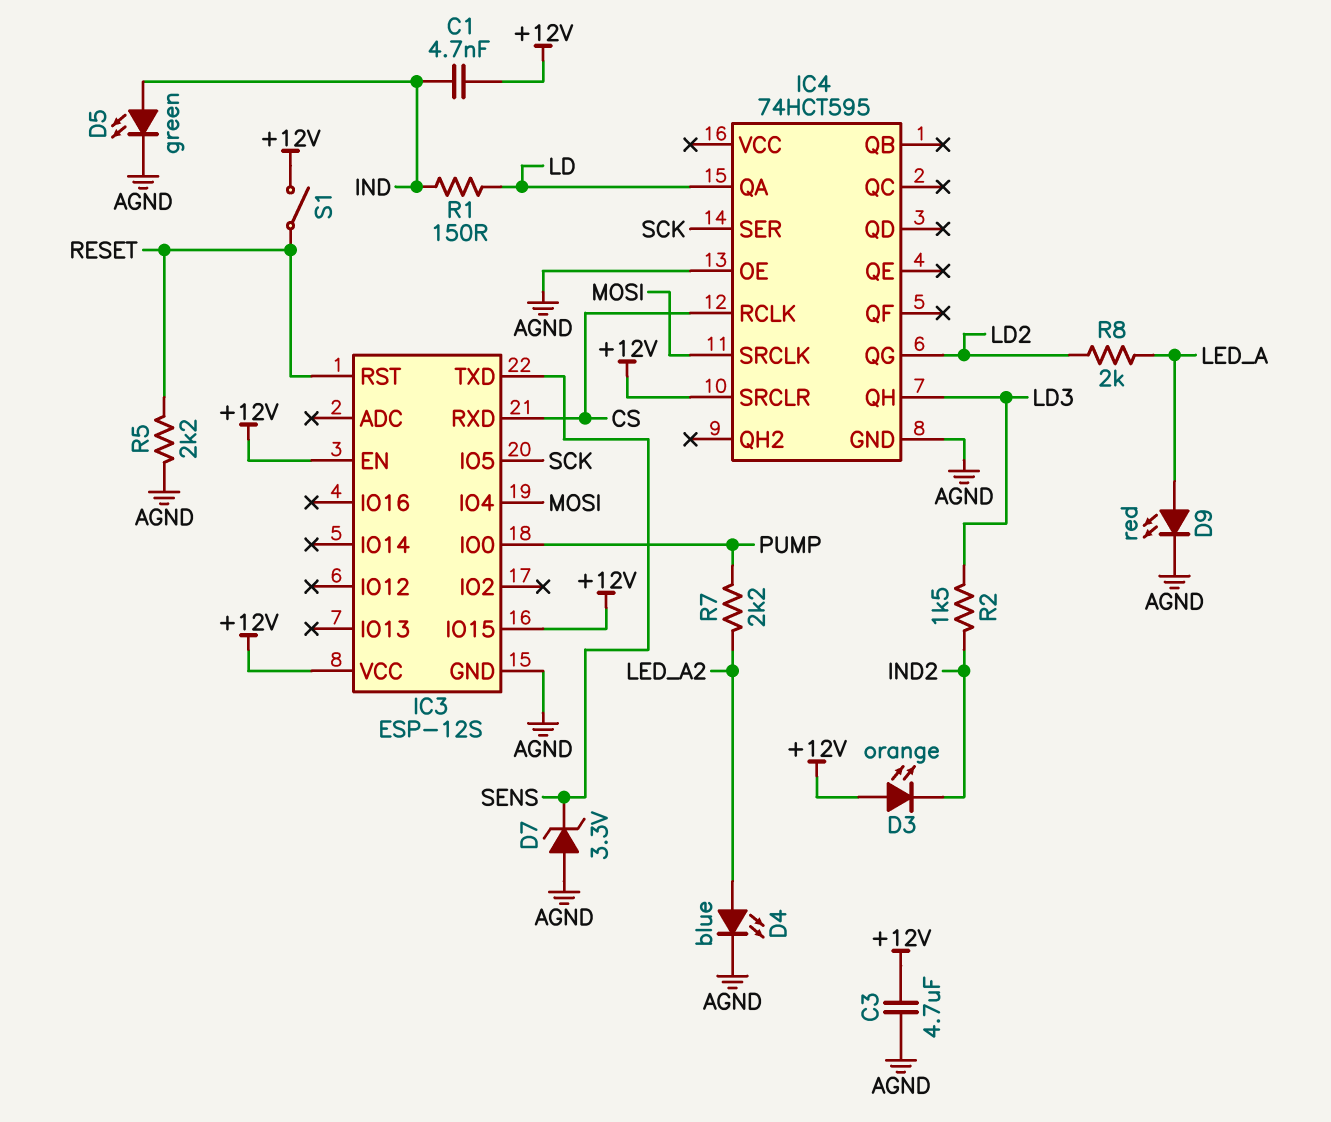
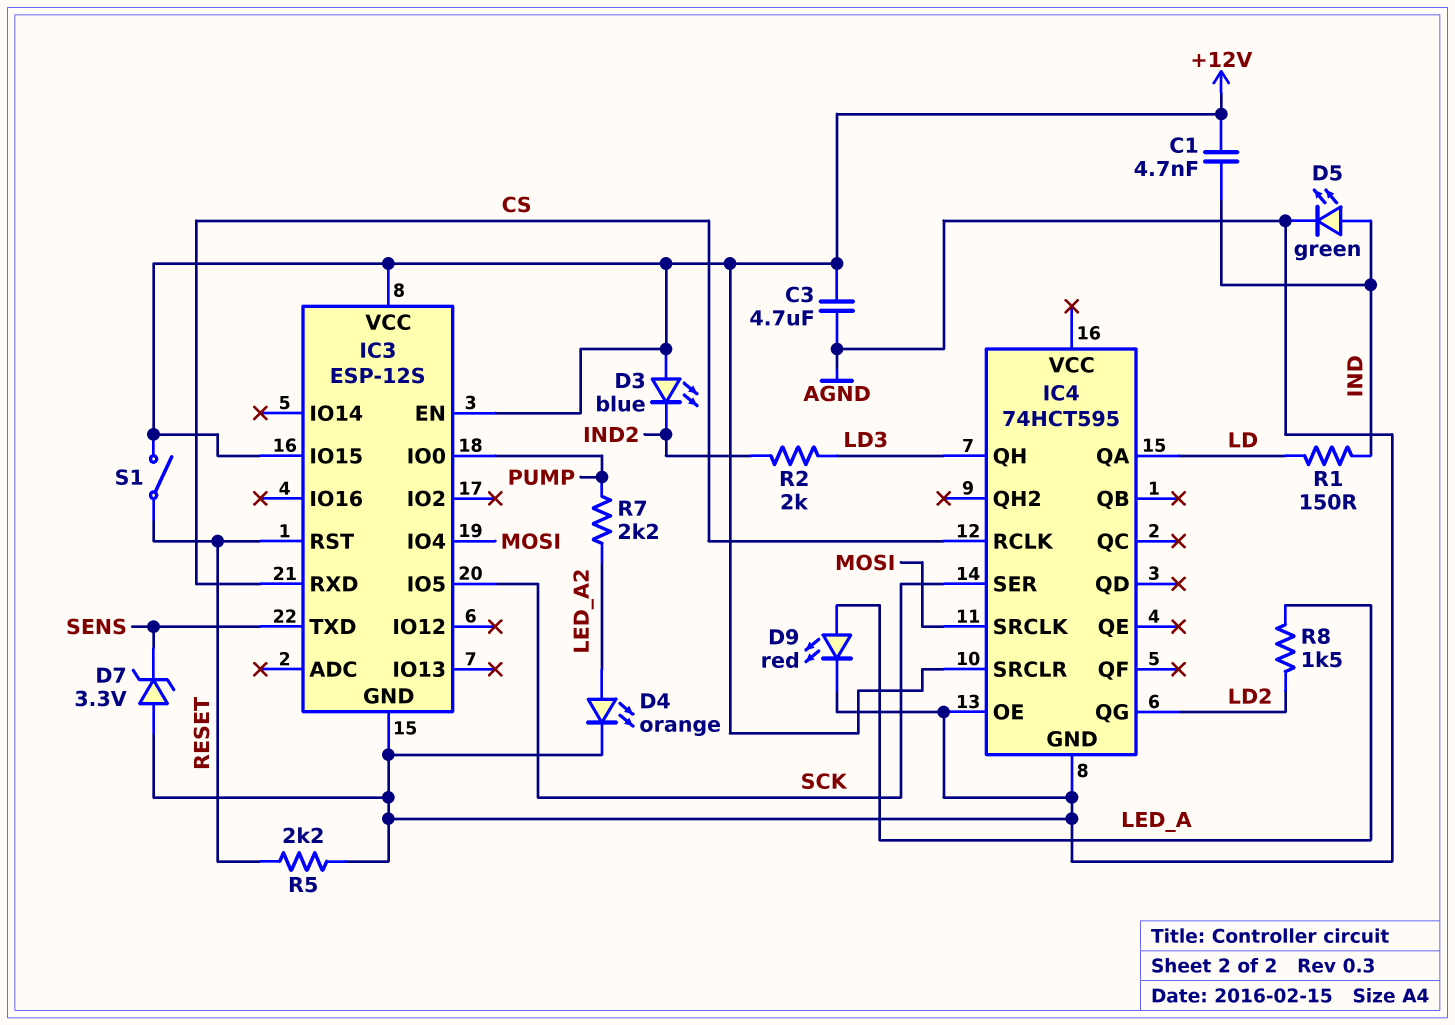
D3: LED orange (A +12V, K IND2) -> LED blue (A +12V, K IND2)
D4: LED blue (A LED_A2, K AGND) -> LED orange (A LED_A2, K AGND)
R2: 1.5k (IND2, LD3) -> 2k (IND2, LD3)
R8: 2k (LD2, LED_A) -> 1.5k (LD2, LED_A)

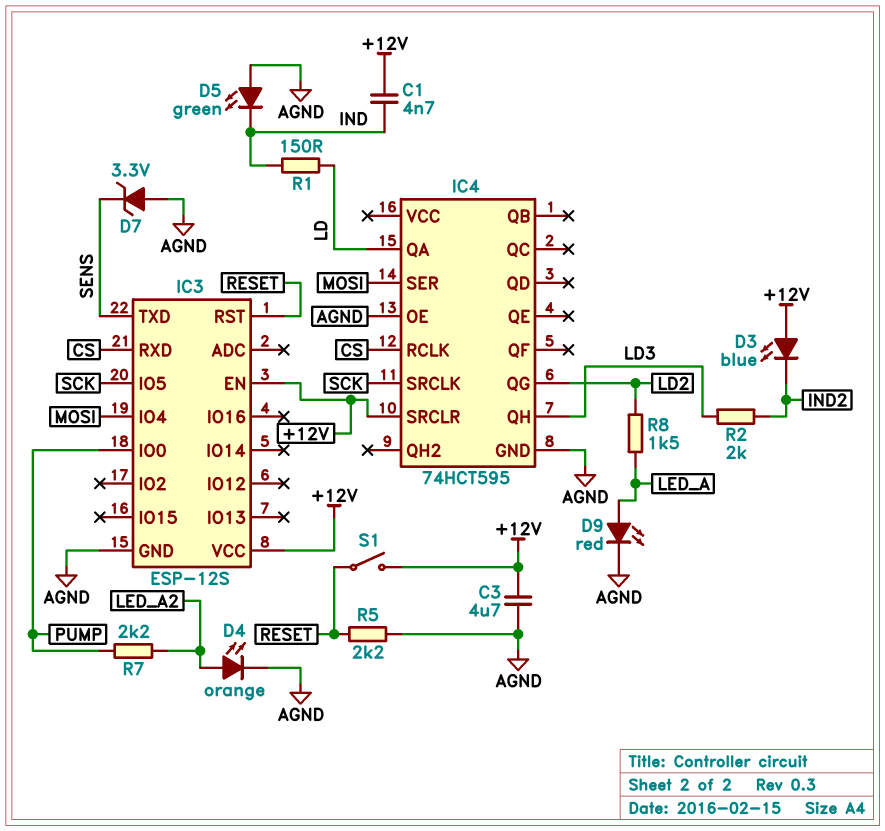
D5: LED green (A IND, K AGND) -> LED green (A AGND, K IND)
IC3 pin IO15: +12V -> none
IC4 pin SER: SCK -> MOSI
IC4 pin SRCLK: MOSI -> SCK

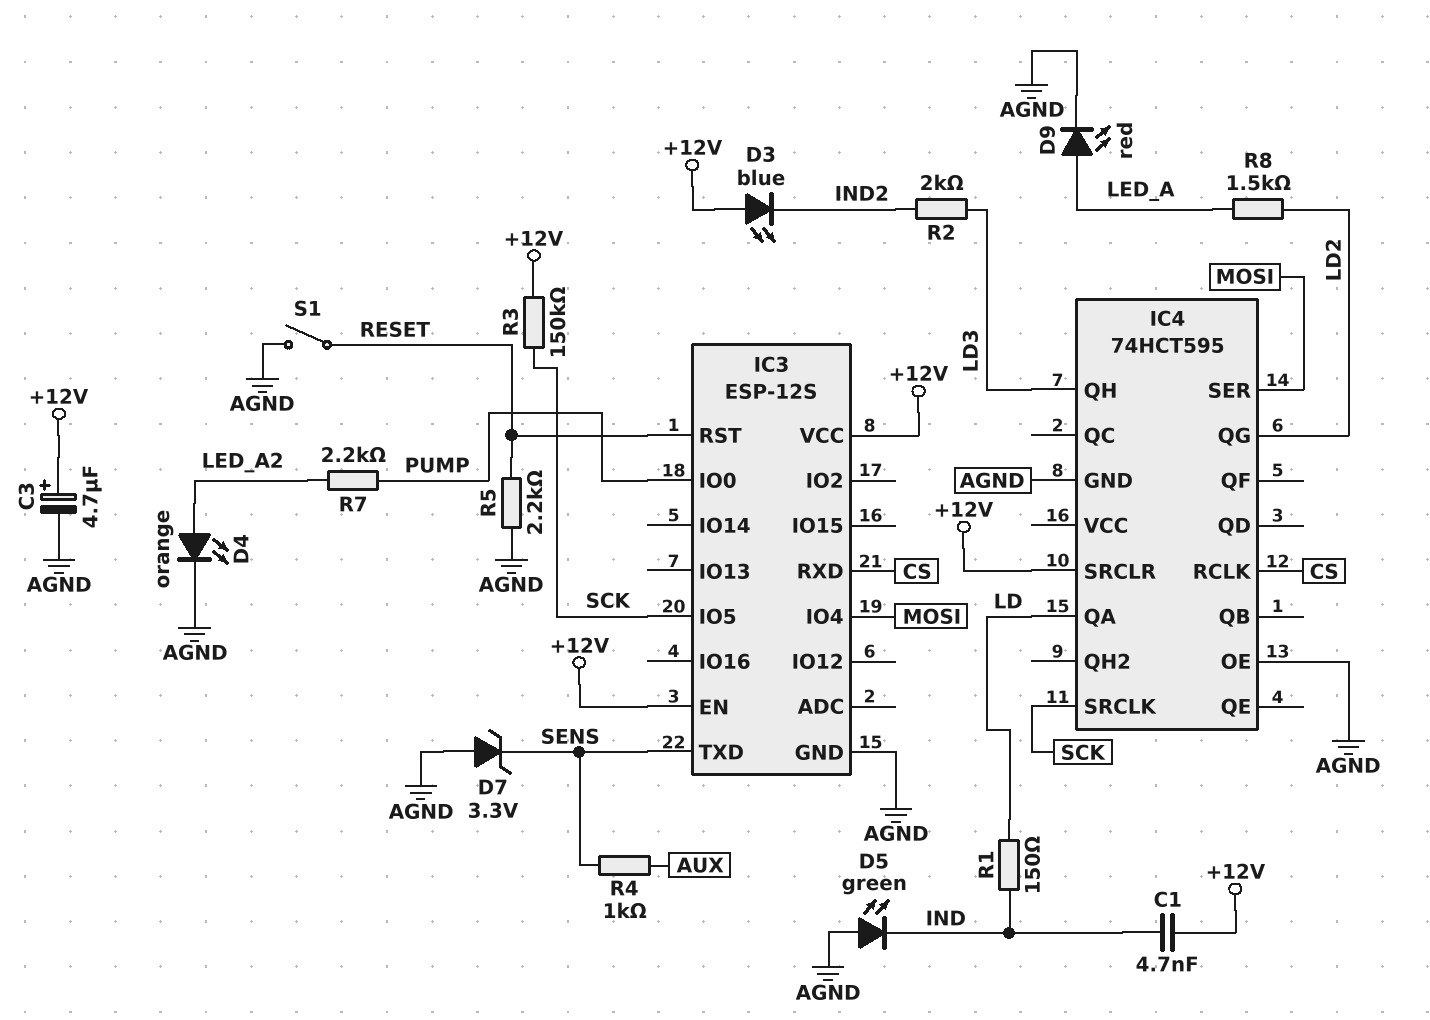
C3: 4.7uF (+12V, AGND) -> 4.7uF (plus +12V, minus AGND)
R3: none -> 150k (+12V, SCK)
R4: none -> 1k (AUX, SENS)
S1: switch (+12V, RESET) -> switch (AGND, RESET)

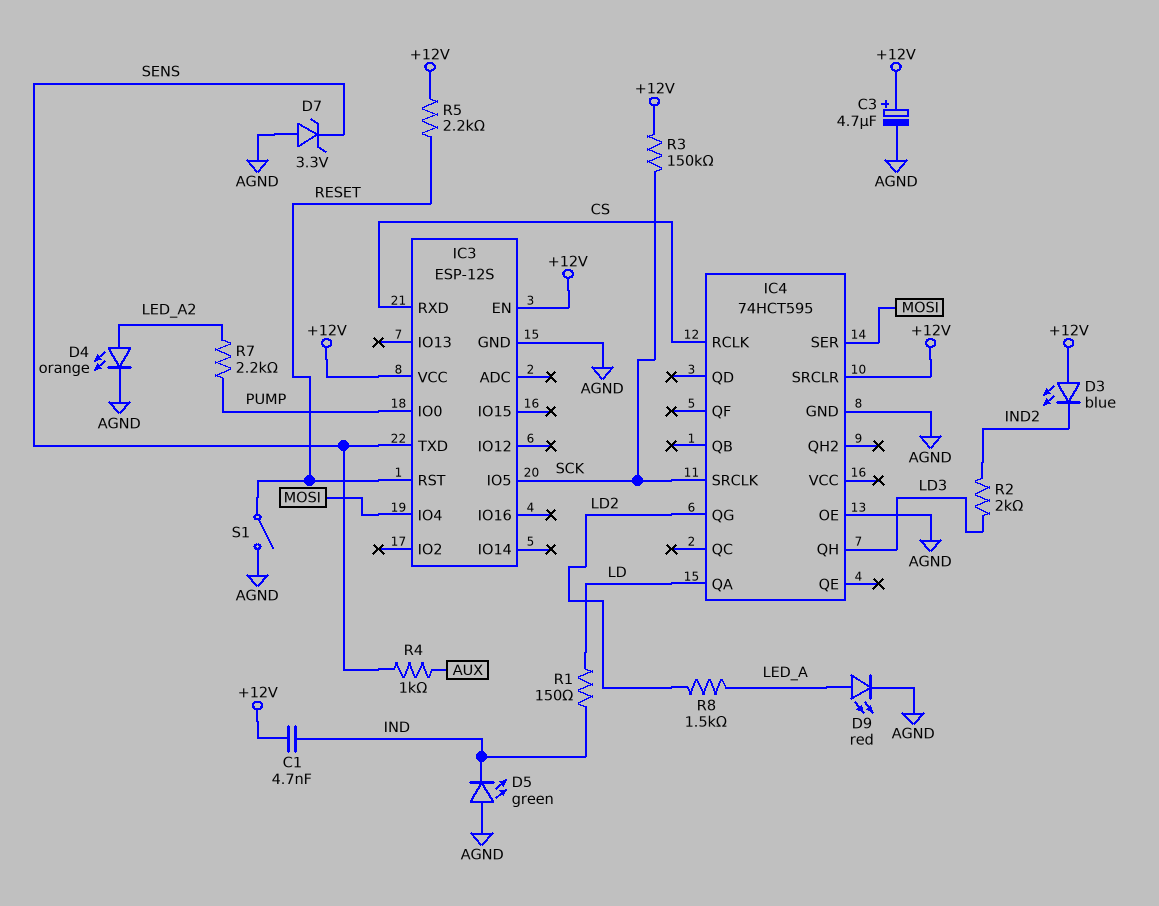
R5: 2.2k (AGND, RESET) -> 2.2k (+12V, RESET)

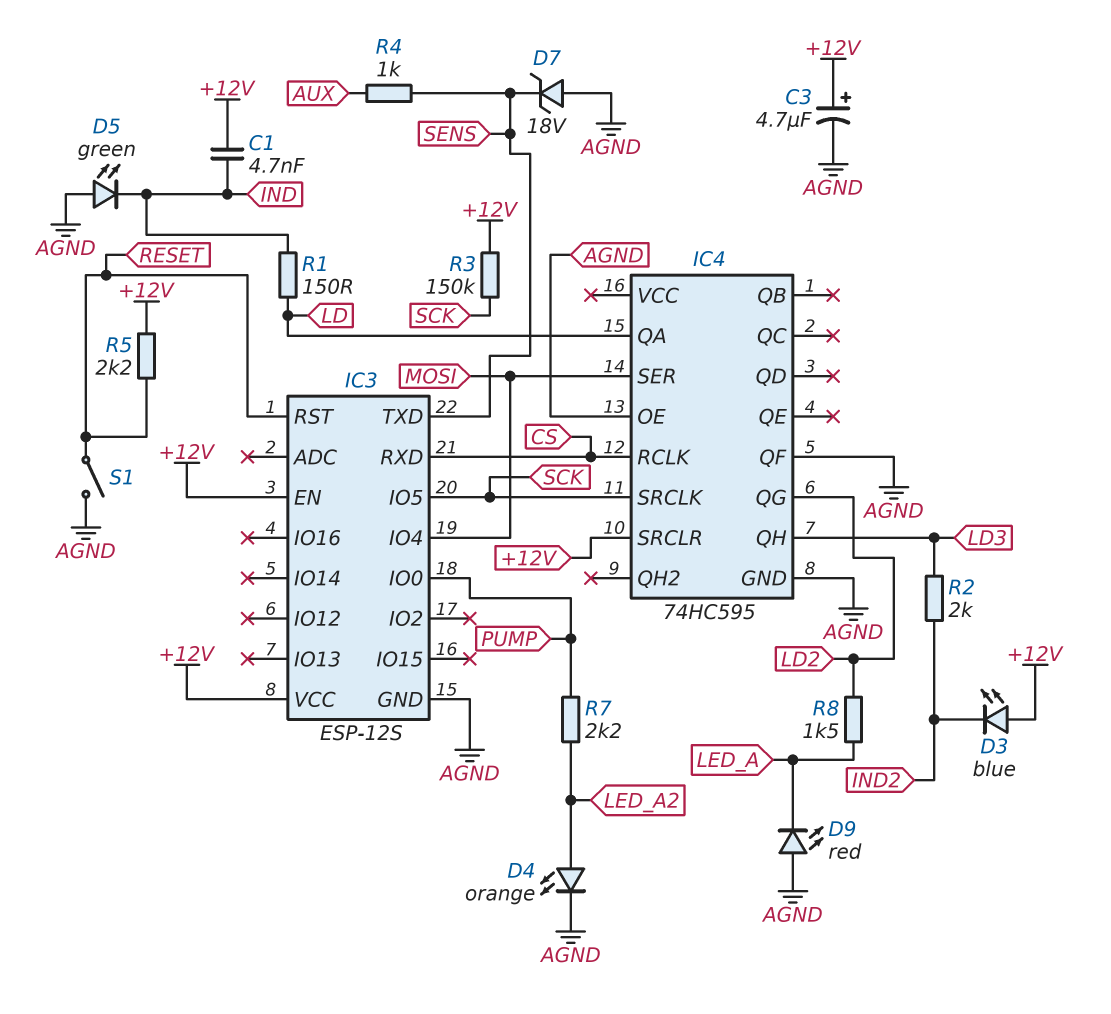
D7: zener 3.3V (A AGND, K SENS) -> zener 18V (A AGND, K SENS)
D9: LED red (A LED_A, K AGND) -> LED red (A AGND, K LED_A)
IC4: 74HCT595 -> 74HC595
IC4 pin QF: none -> AGND

